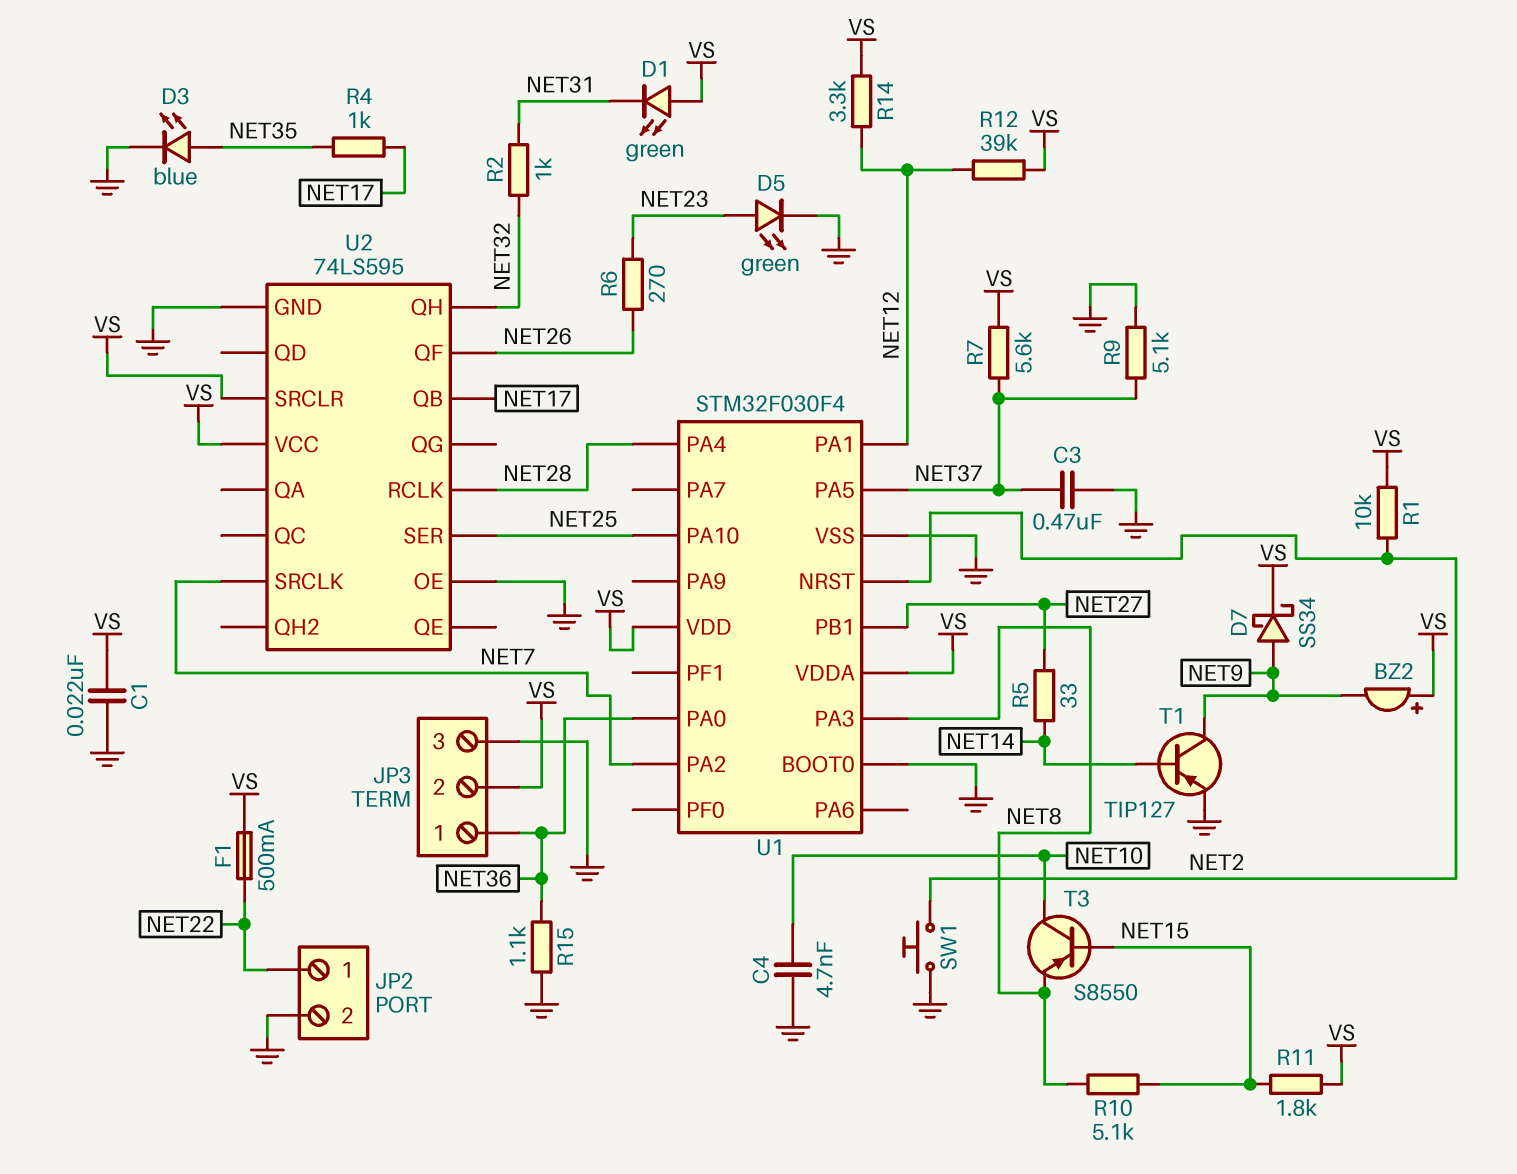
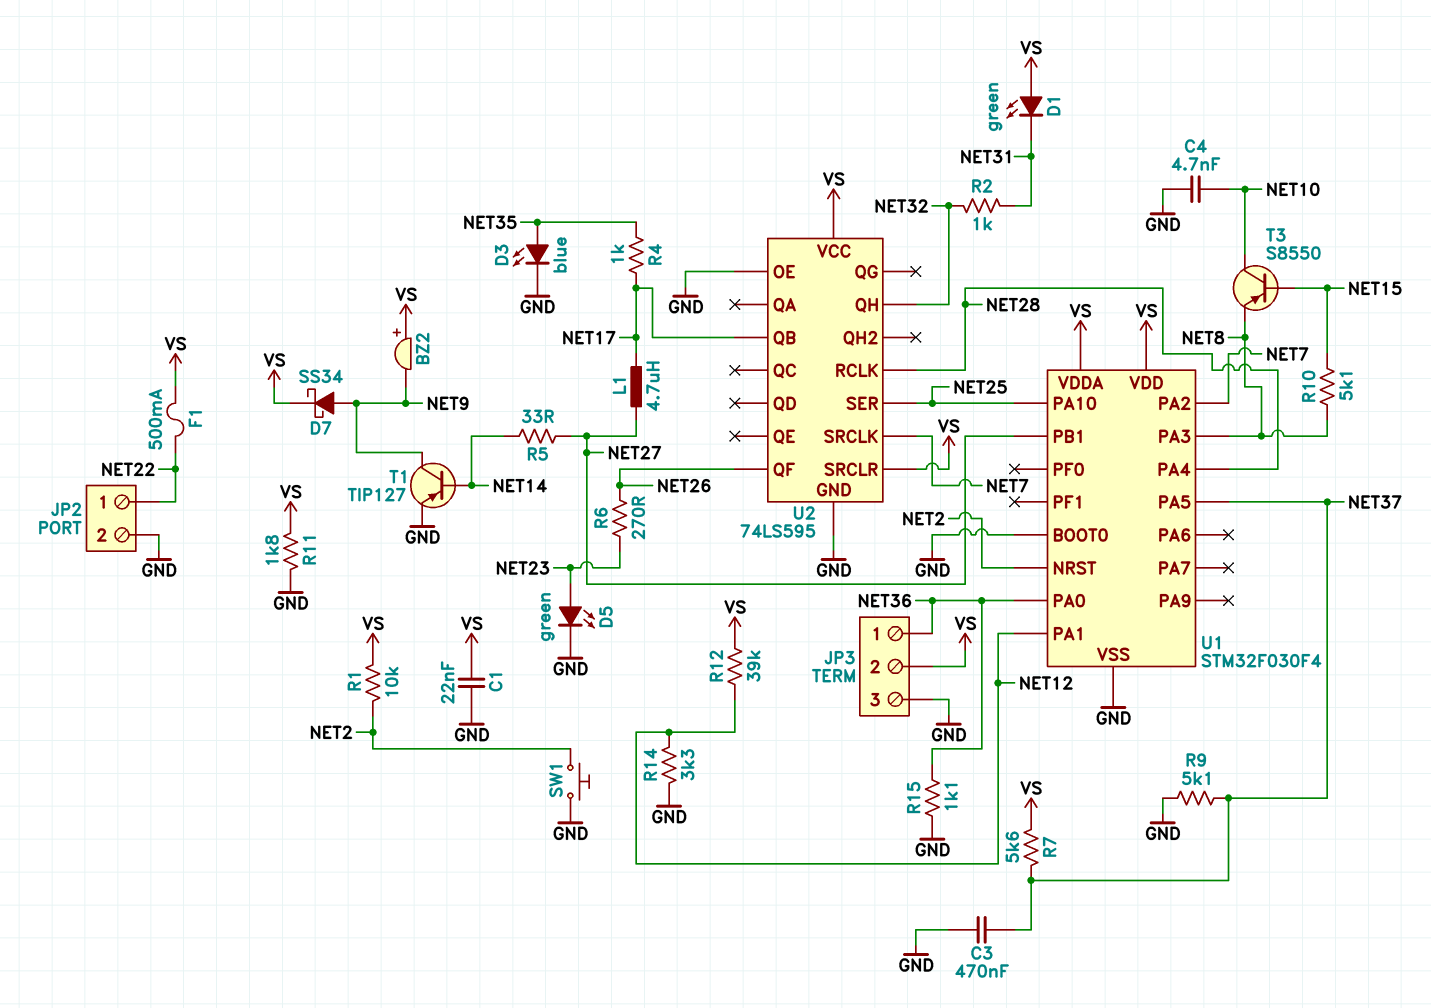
L1: none -> 4.7uH (NET17, NET27)
R11: 1.8k (NET15, VS) -> 1.8k (GND, VS)
R14: 3.3k (NET12, VS) -> 3.3k (GND, NET12)

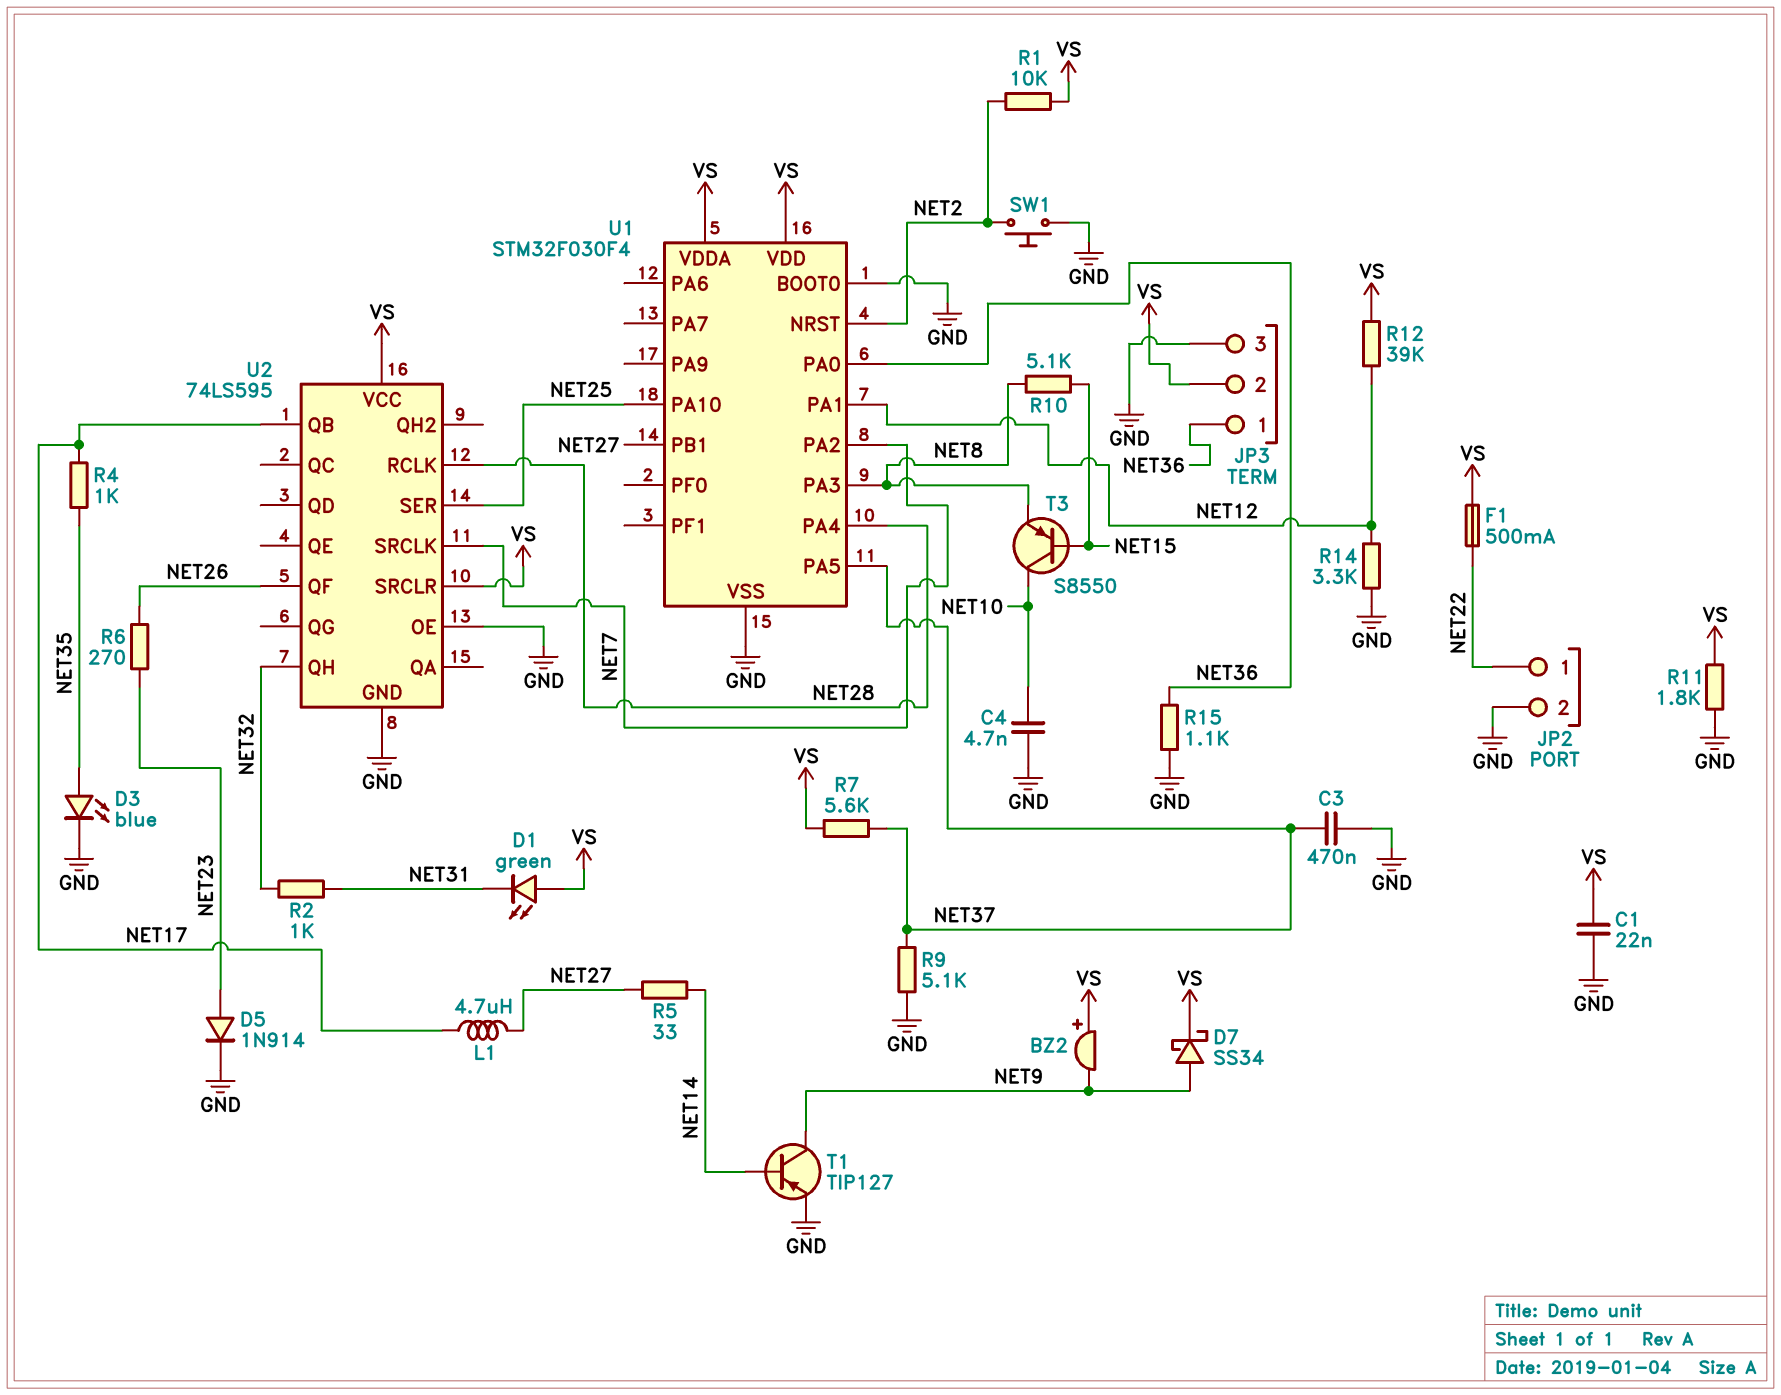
D5: LED green (A NET23, K GND) -> diode 1N914 (A NET23, K GND)

